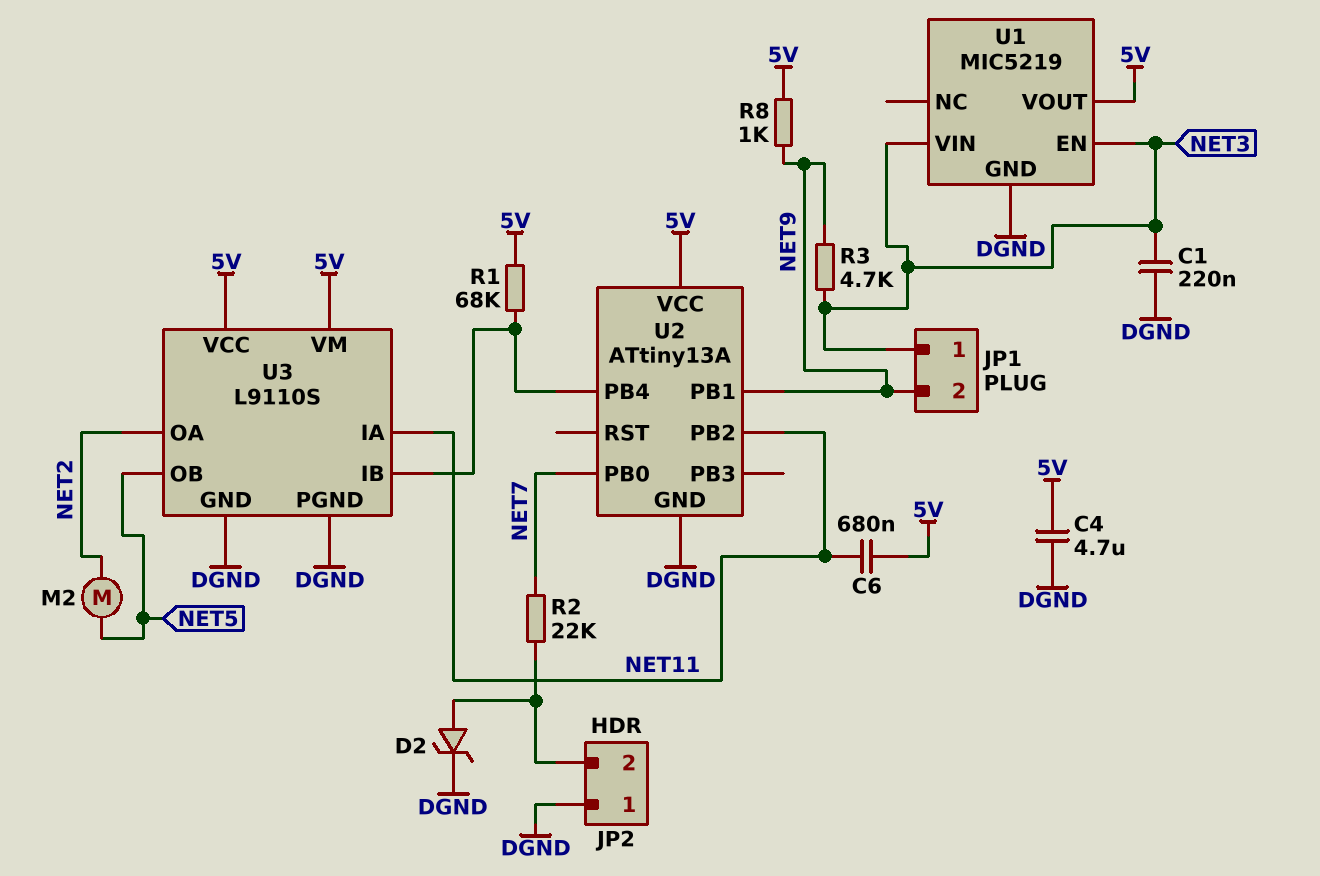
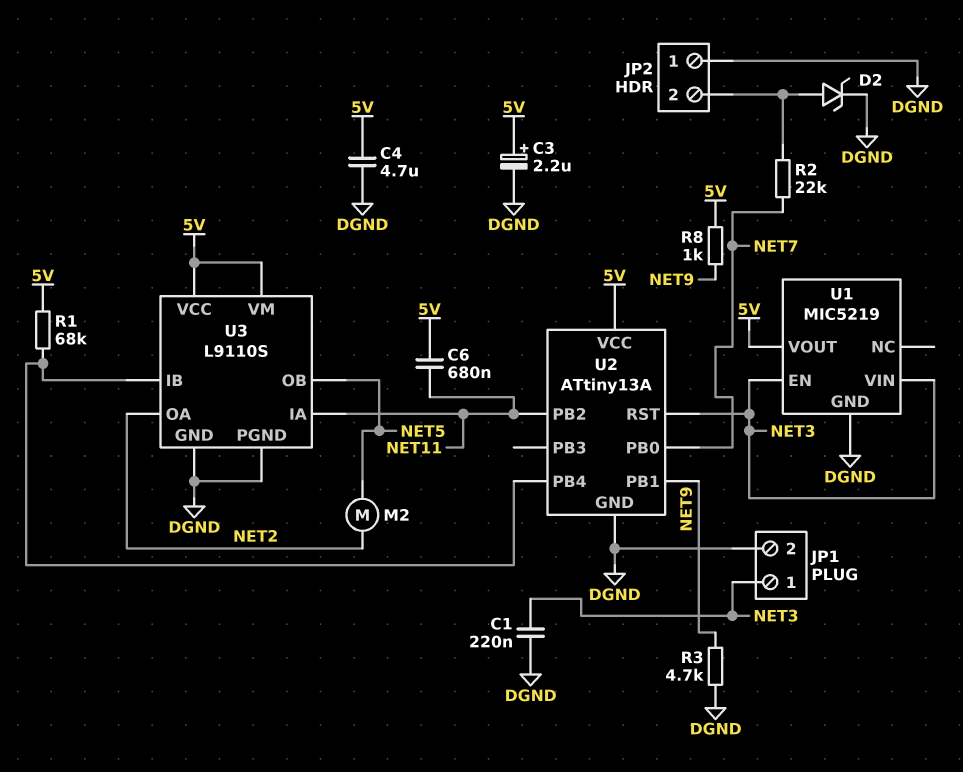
C3: none -> 2.2uF (plus 5V, minus DGND)
JP1 pin 2: NET9 -> DGND
R3: 4.7k (NET3, NET9) -> 4.7k (DGND, NET9)
U2 pin RST: none -> NET3

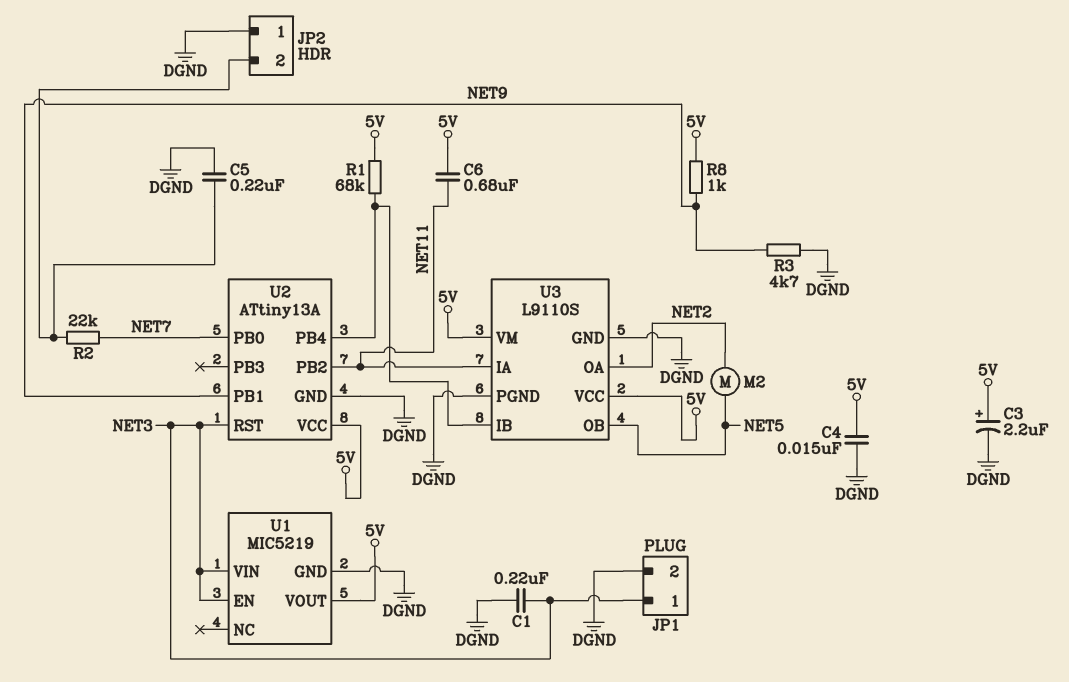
C4: 4.7uF (5V, DGND) -> 15nF (5V, DGND)
C5: none -> 220nF (DGND, JP2/2)
D2: zener (A JP2/2, K DGND) -> none

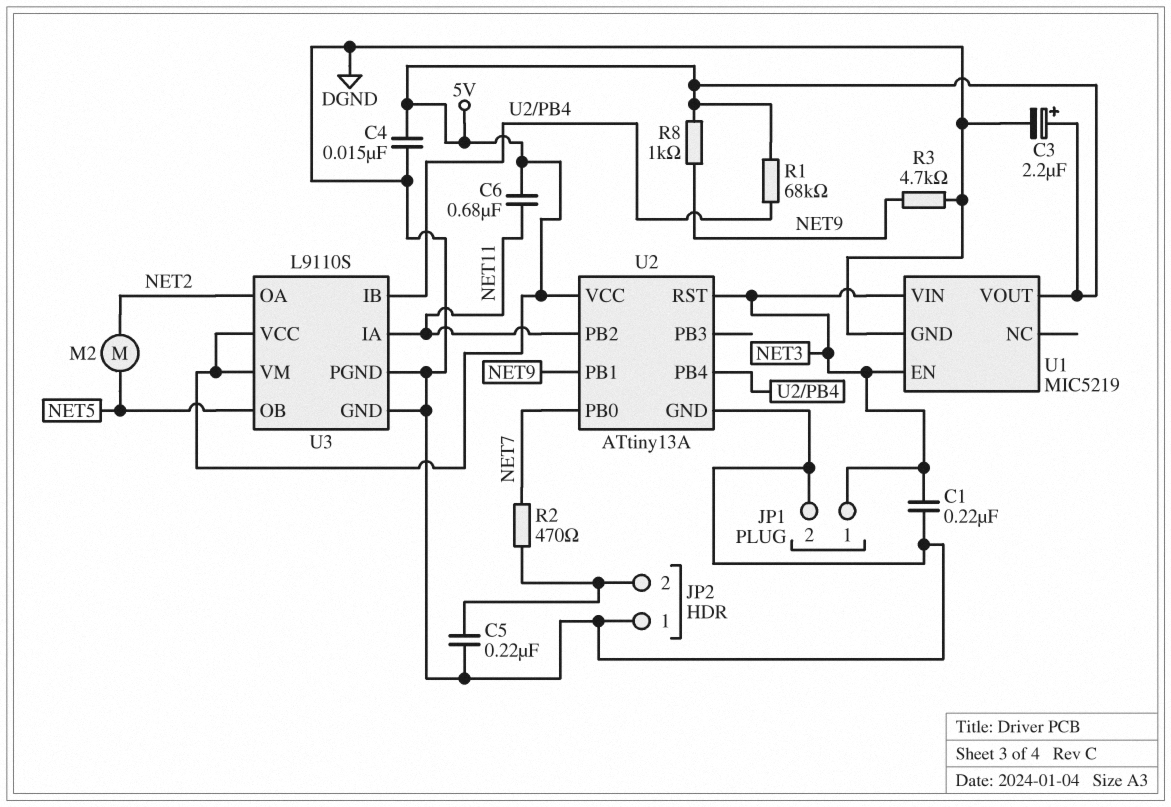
R2: 22k (JP2/2, NET7) -> 470 (JP2/2, NET7)

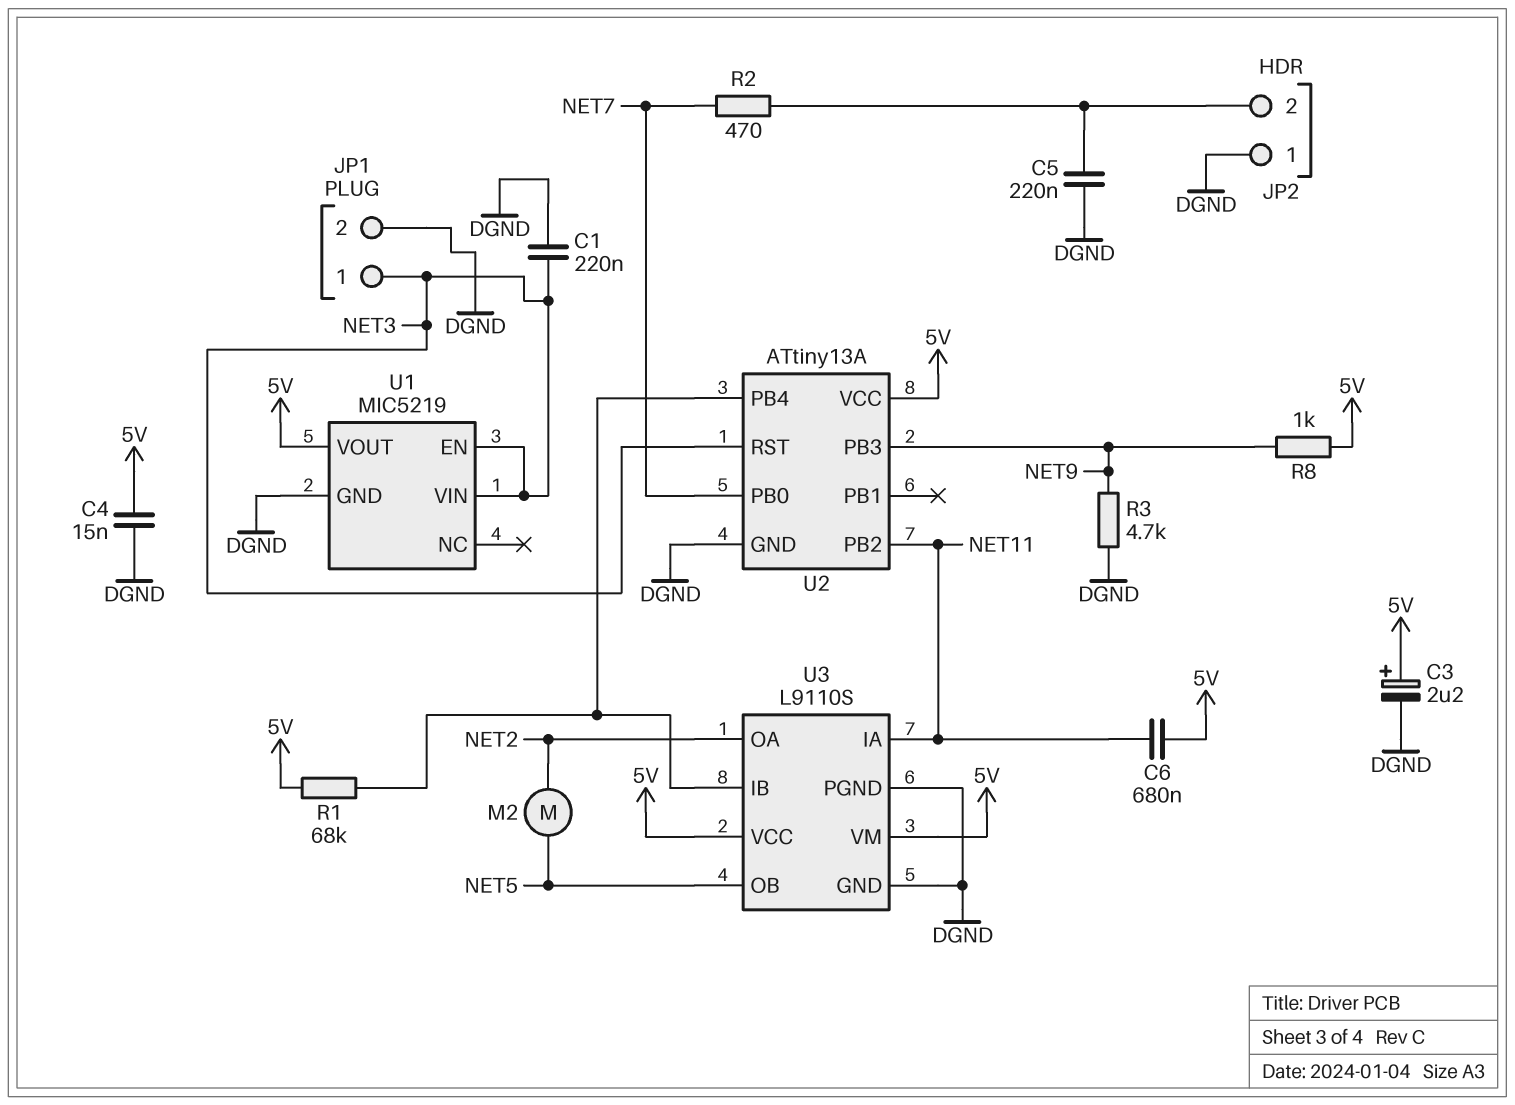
U2 pin PB1: NET9 -> none
U2 pin PB3: none -> NET9

